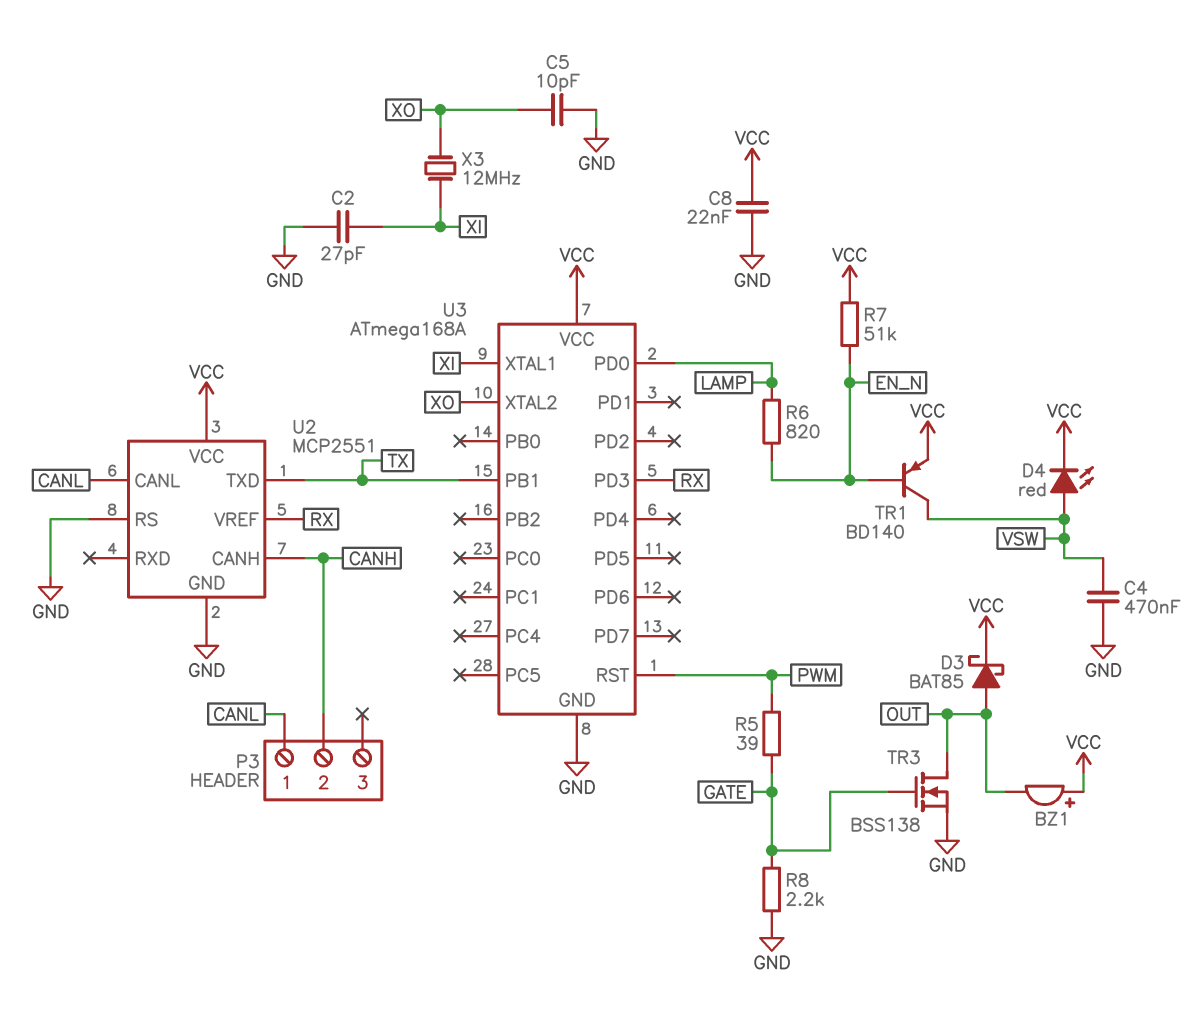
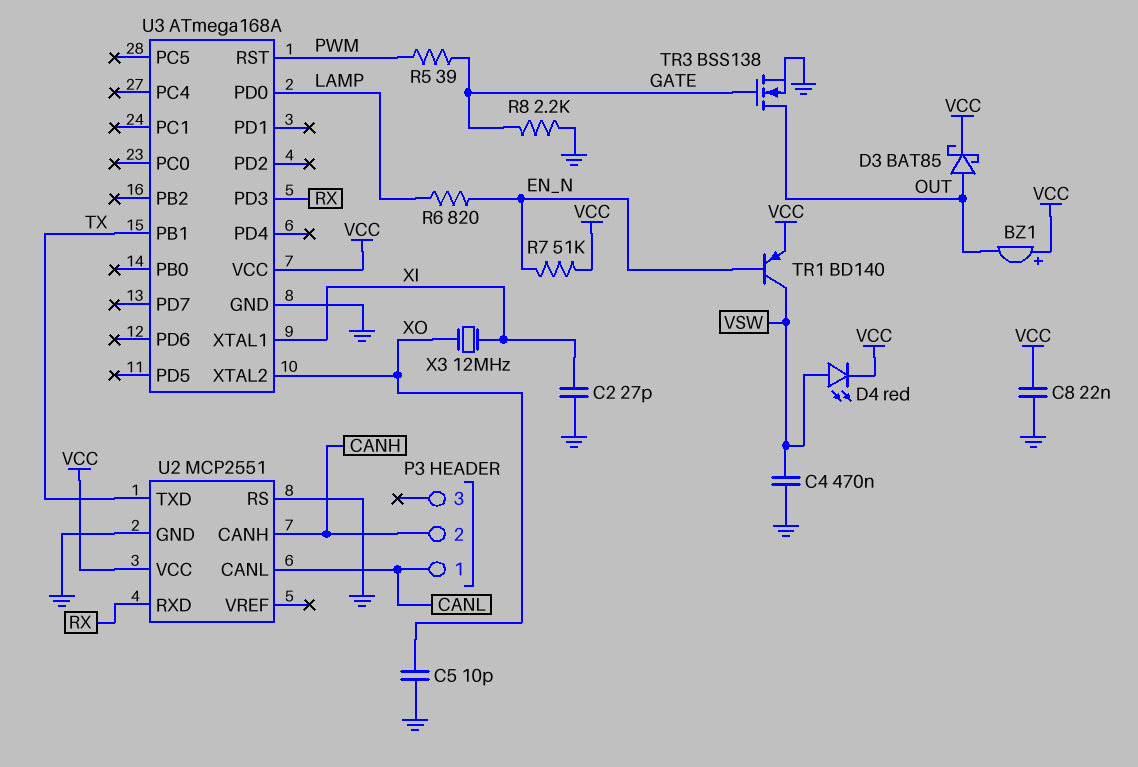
U2 pin RXD: none -> RX
U2 pin VREF: RX -> none

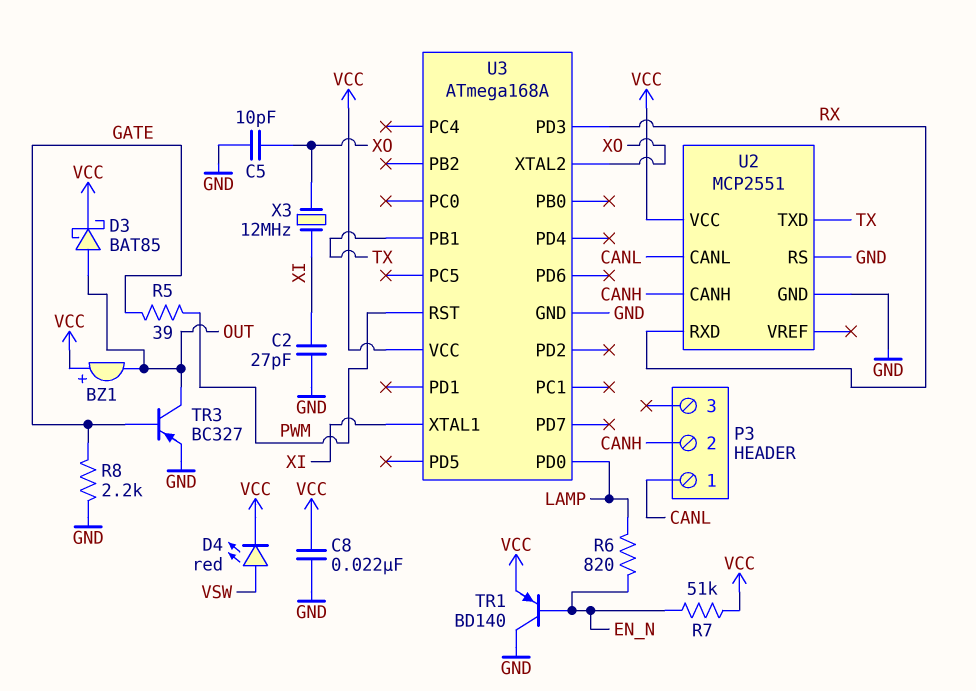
C4: 470nF (GND, VSW) -> none
TR1: PNP BD140 (B EN_N, C VSW, E VCC) -> PNP BD140 (B EN_N, C GND, E VCC)
TR3: NMOS BSS138 (G GATE, D OUT, S GND) -> PNP BC327 (B GATE, C OUT, E GND)

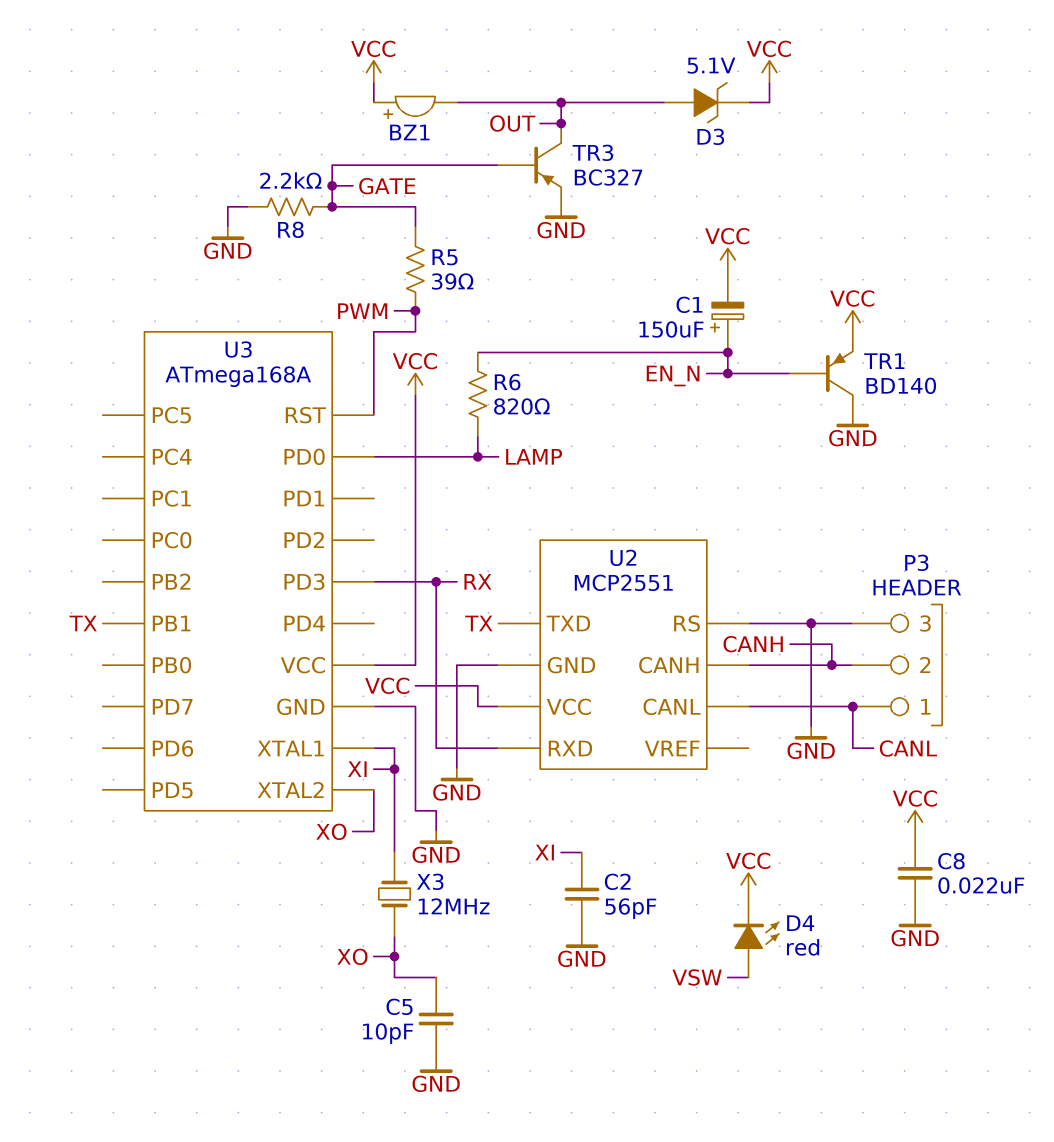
C1: none -> 150uF (plus EN_N, minus VCC)
C2: 27pF (GND, XI) -> 56pF (GND, XI)
D3: schottky BAT85 (A OUT, K VCC) -> zener 5.1V (A OUT, K VCC)
P3 pin 3: none -> GND
R7: 51k (EN_N, VCC) -> none

